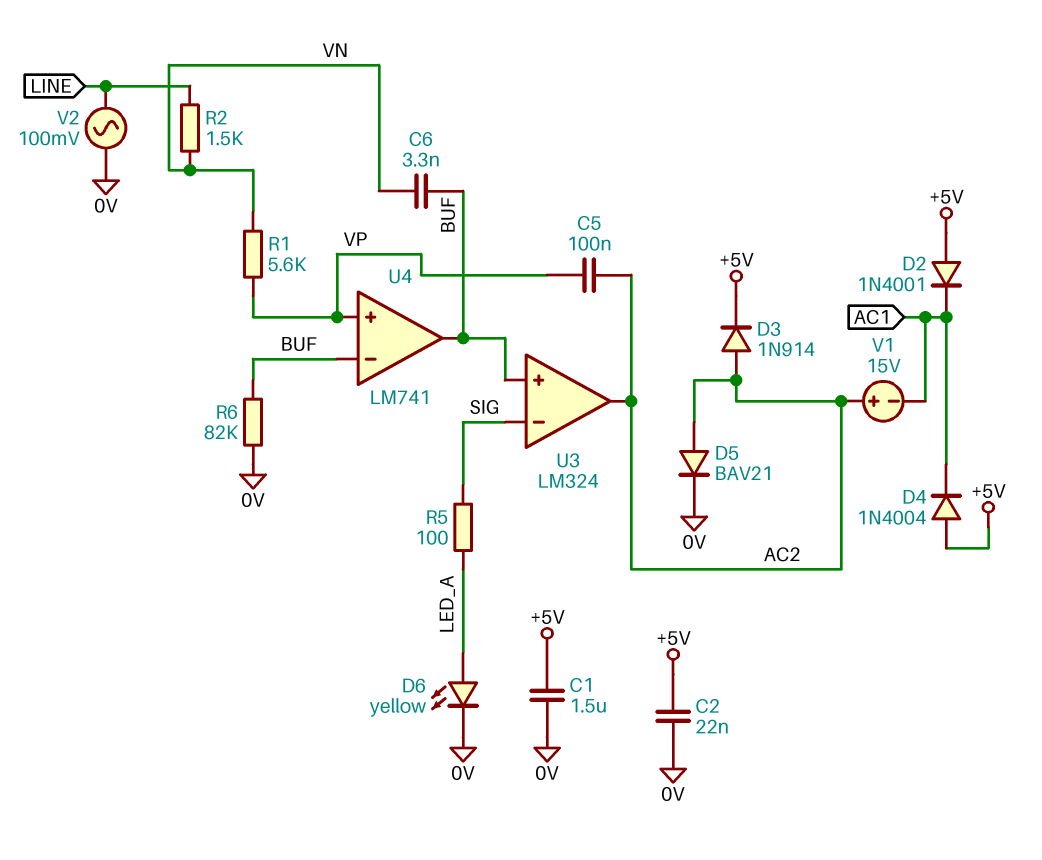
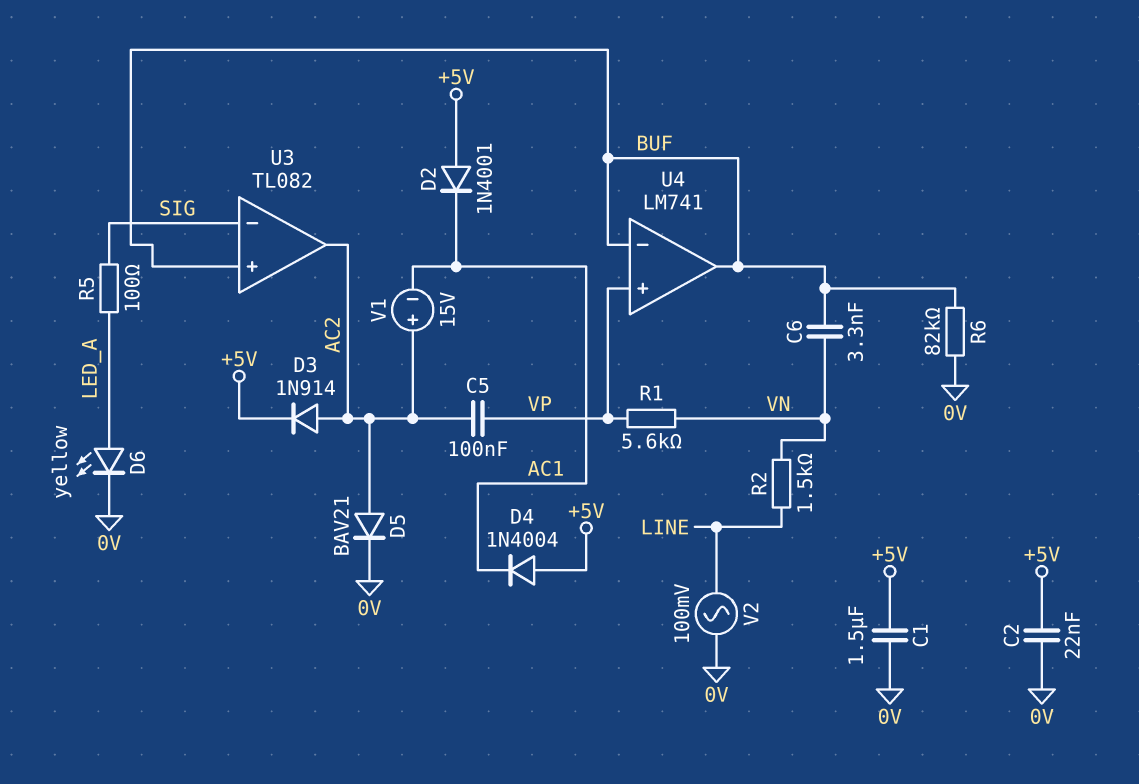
U3: LM324 -> TL082

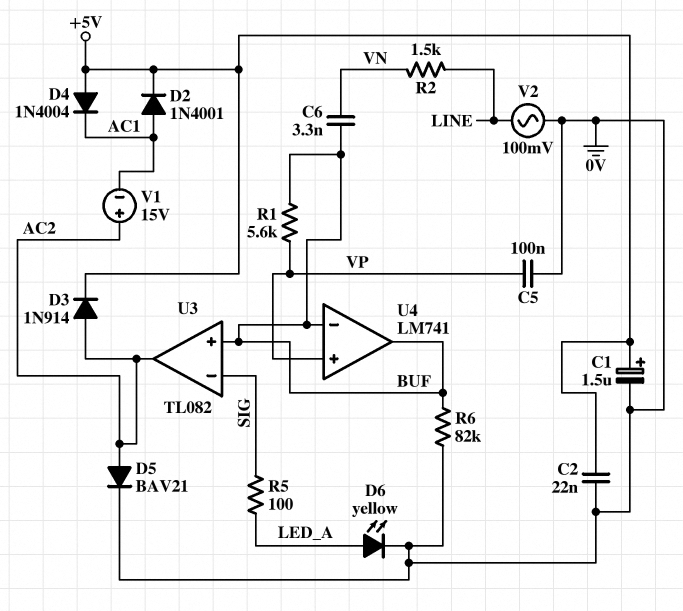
C1: 1.5uF (+5V, 0V) -> 1.5uF (plus +5V, minus 0V)
C5: 100nF (AC2, VP) -> 100nF (0V, VP)
D2: diode 1N4001 (A +5V, K AC1) -> diode 1N4001 (A AC1, K +5V)
R1: 5.6k (VN, VP) -> 5.6k (BUF, VP)

